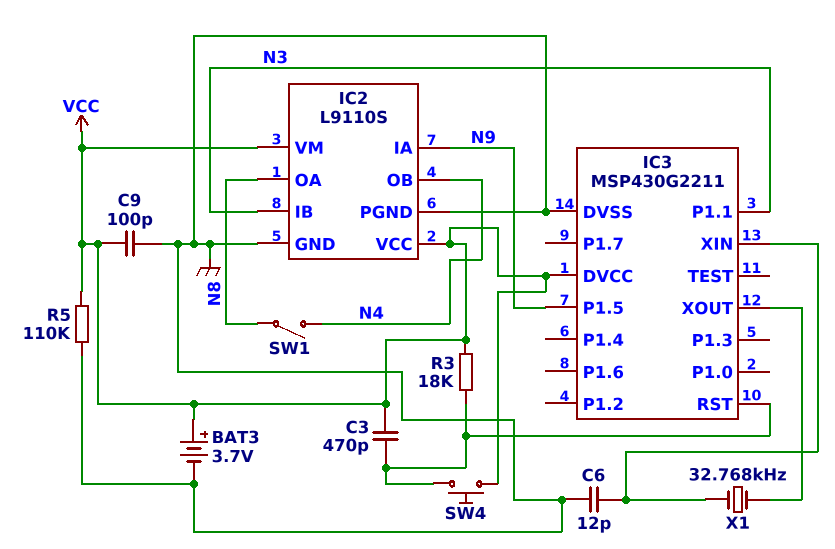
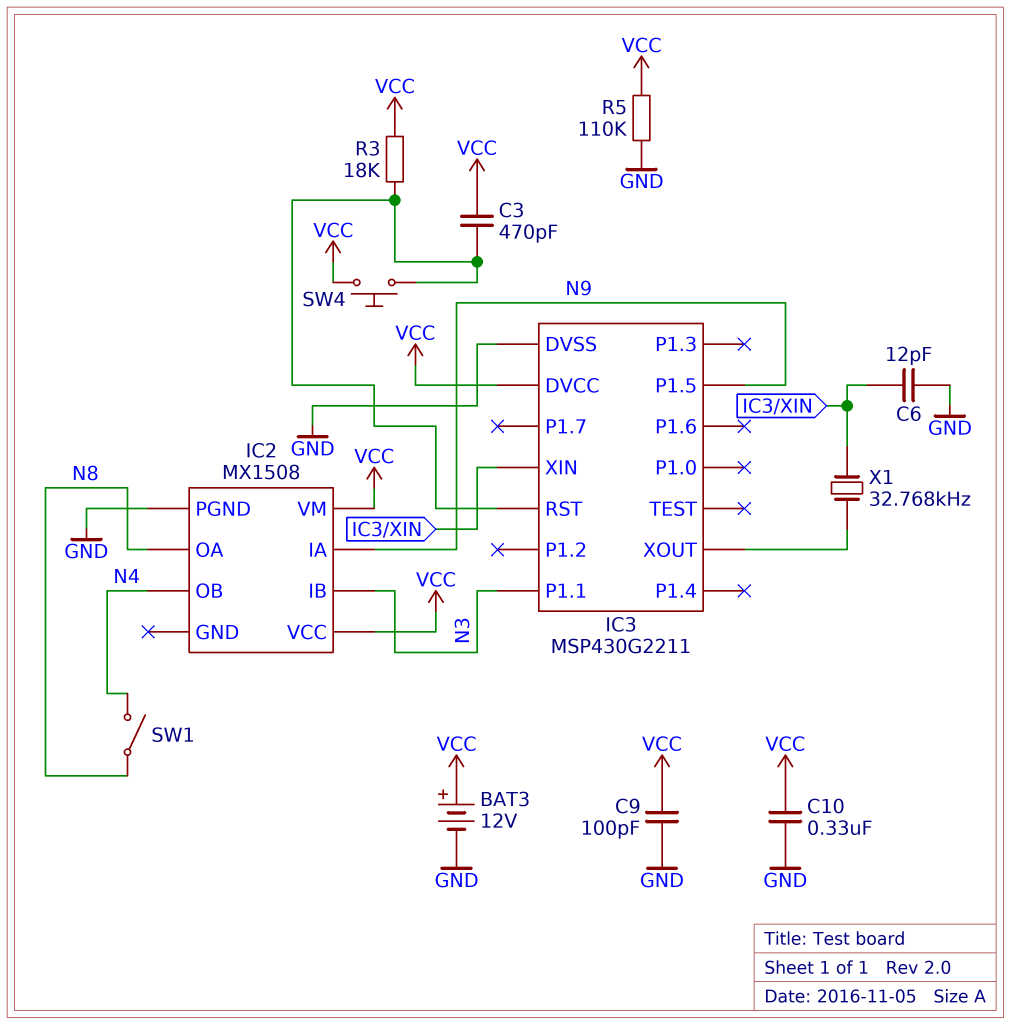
BAT3: 3.7V (plus VCC, minus GND) -> 12V (plus VCC, minus GND)
C10: none -> 330nF (GND, VCC)
IC2: L9110S -> MX1508
IC2 pin GND: GND -> none

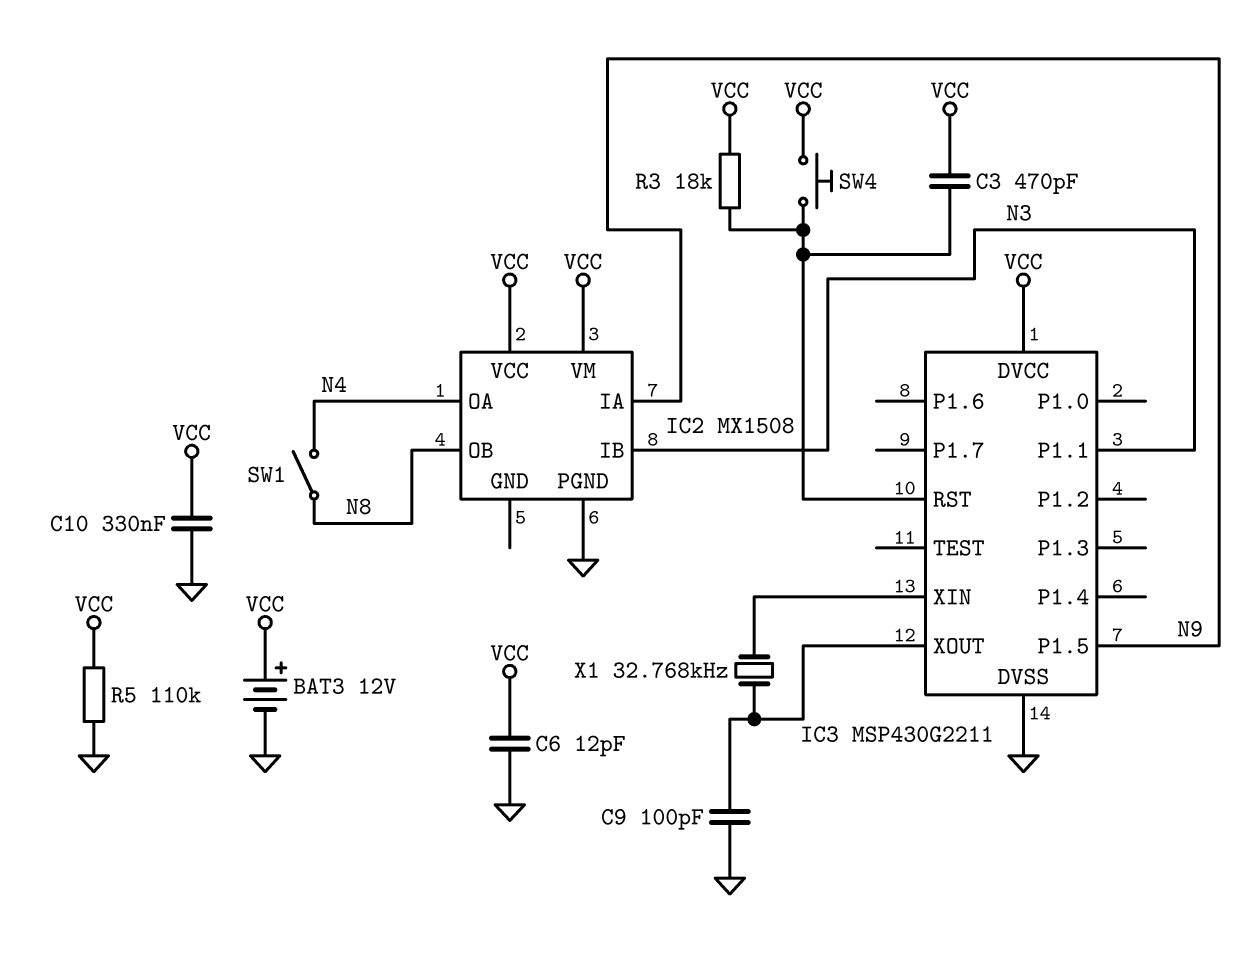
C6: 12pF (GND, IC3/XIN) -> 12pF (GND, VCC)
C9: 100pF (GND, VCC) -> 100pF (GND, IC3/XOUT)
IC2 pin OA: N8 -> N4
IC2 pin OB: N4 -> N8

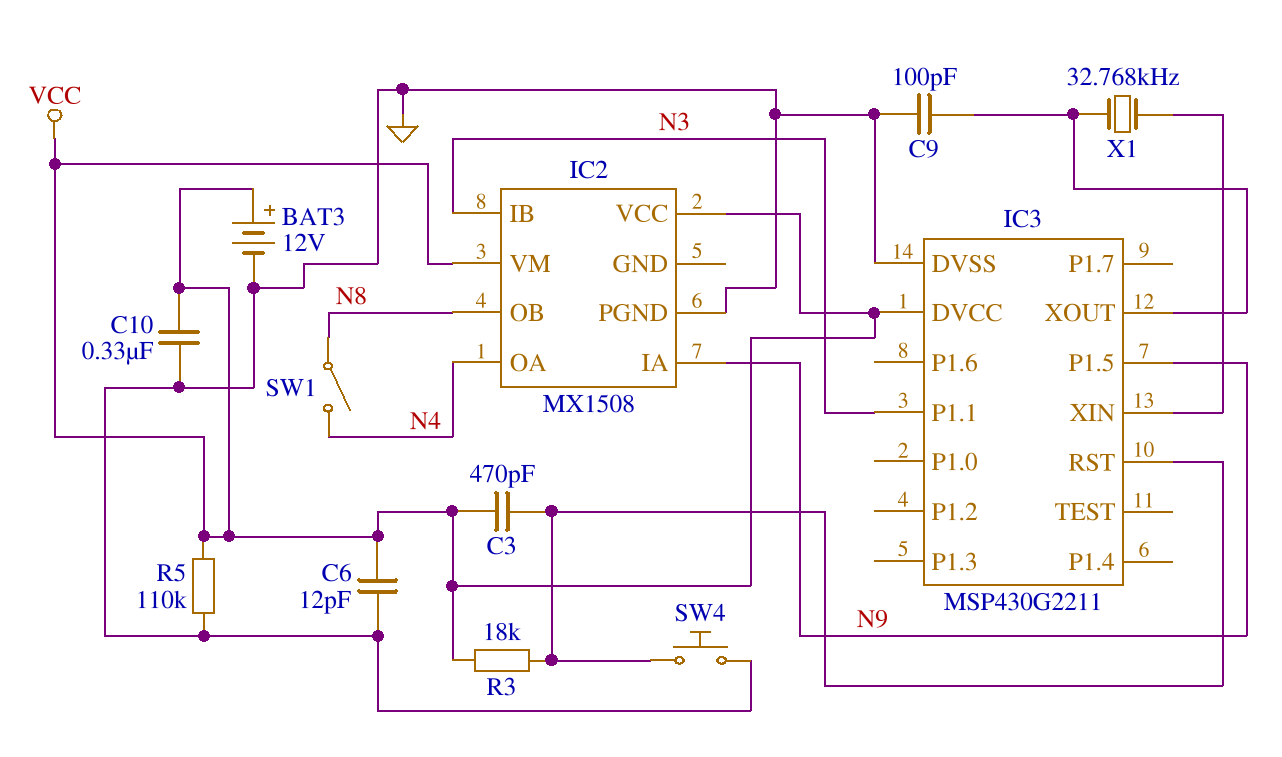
SW4: button (IC3/RST, VCC) -> button (GND, IC3/RST)

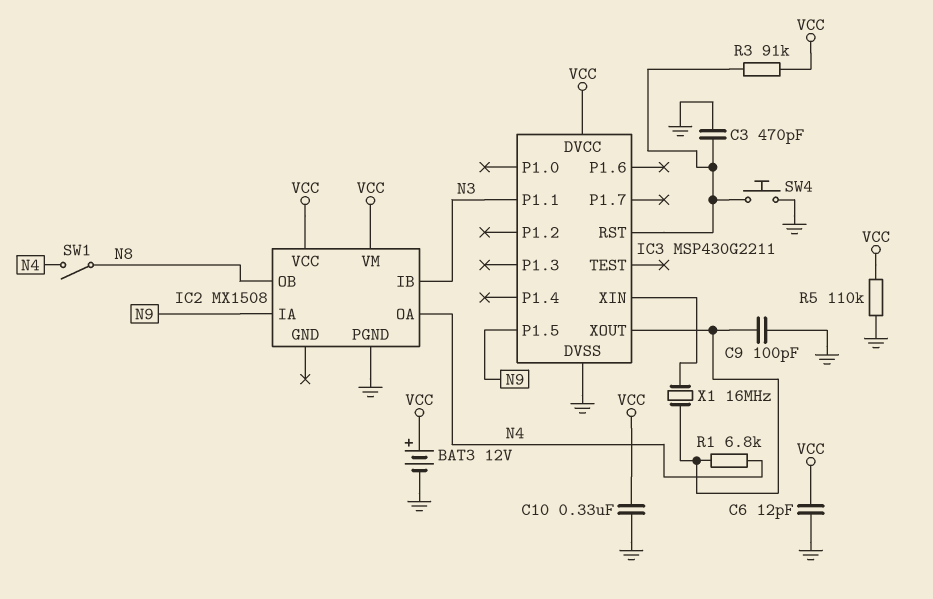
C3: 470pF (IC3/RST, VCC) -> 470pF (GND, IC3/RST)
R1: none -> 6.8k (IC3/XOUT, N4)
R3: 18k (IC3/RST, VCC) -> 91k (IC3/RST, VCC)
X1: 32.768kHz (IC3/XIN, IC3/XOUT) -> 16MHz (IC3/XIN, IC3/XOUT)

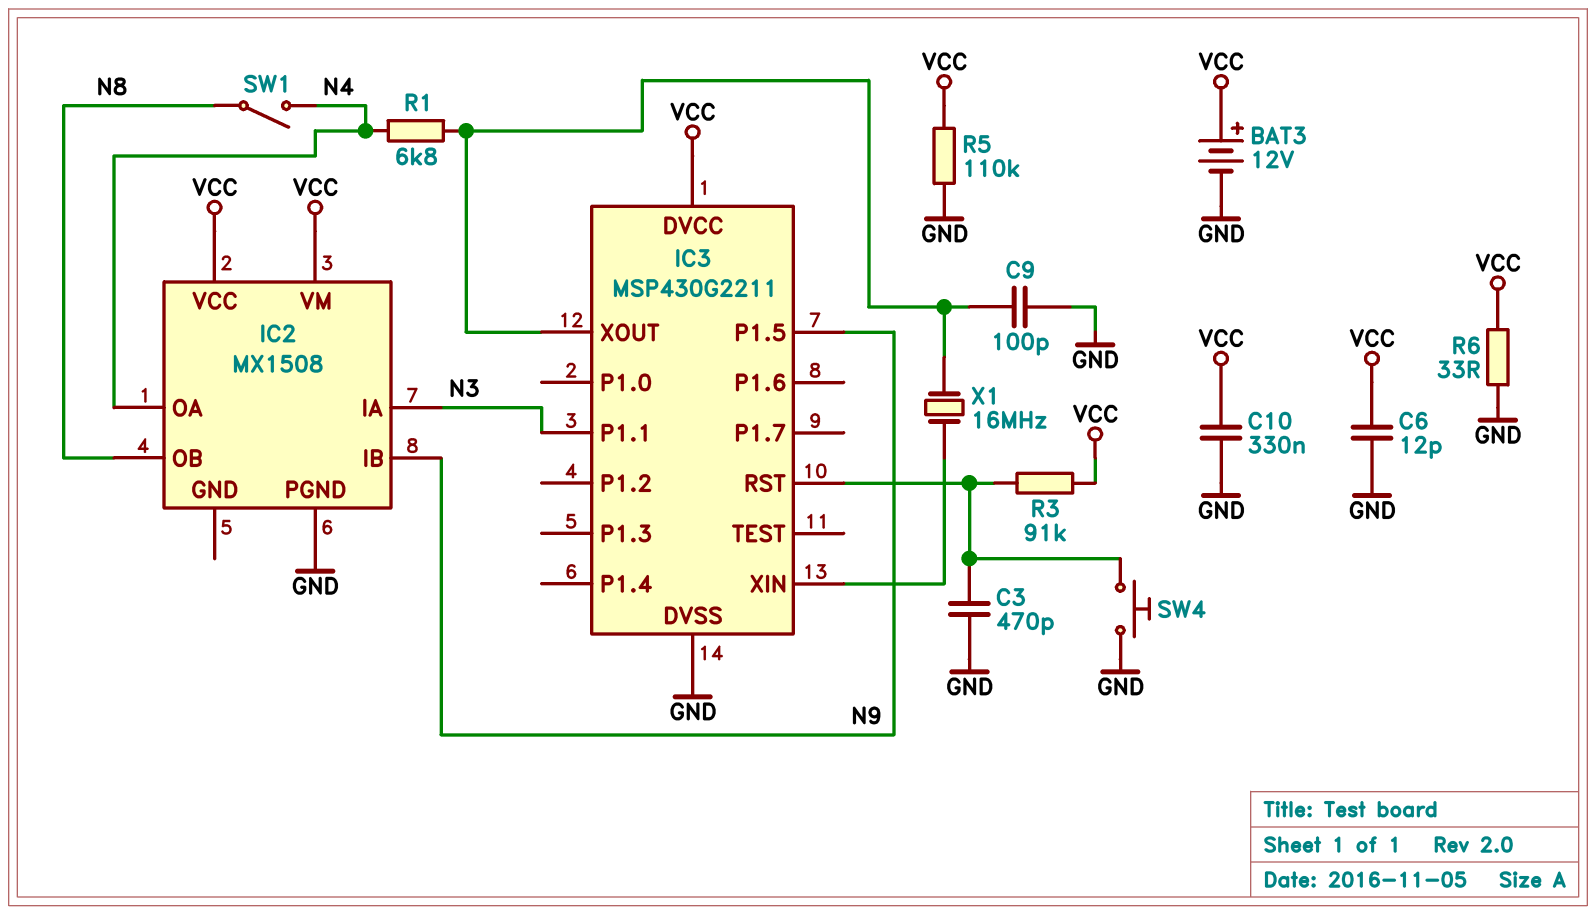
IC2 pin IA: N9 -> N3
IC2 pin IB: N3 -> N9
R6: none -> 33 (GND, VCC)

